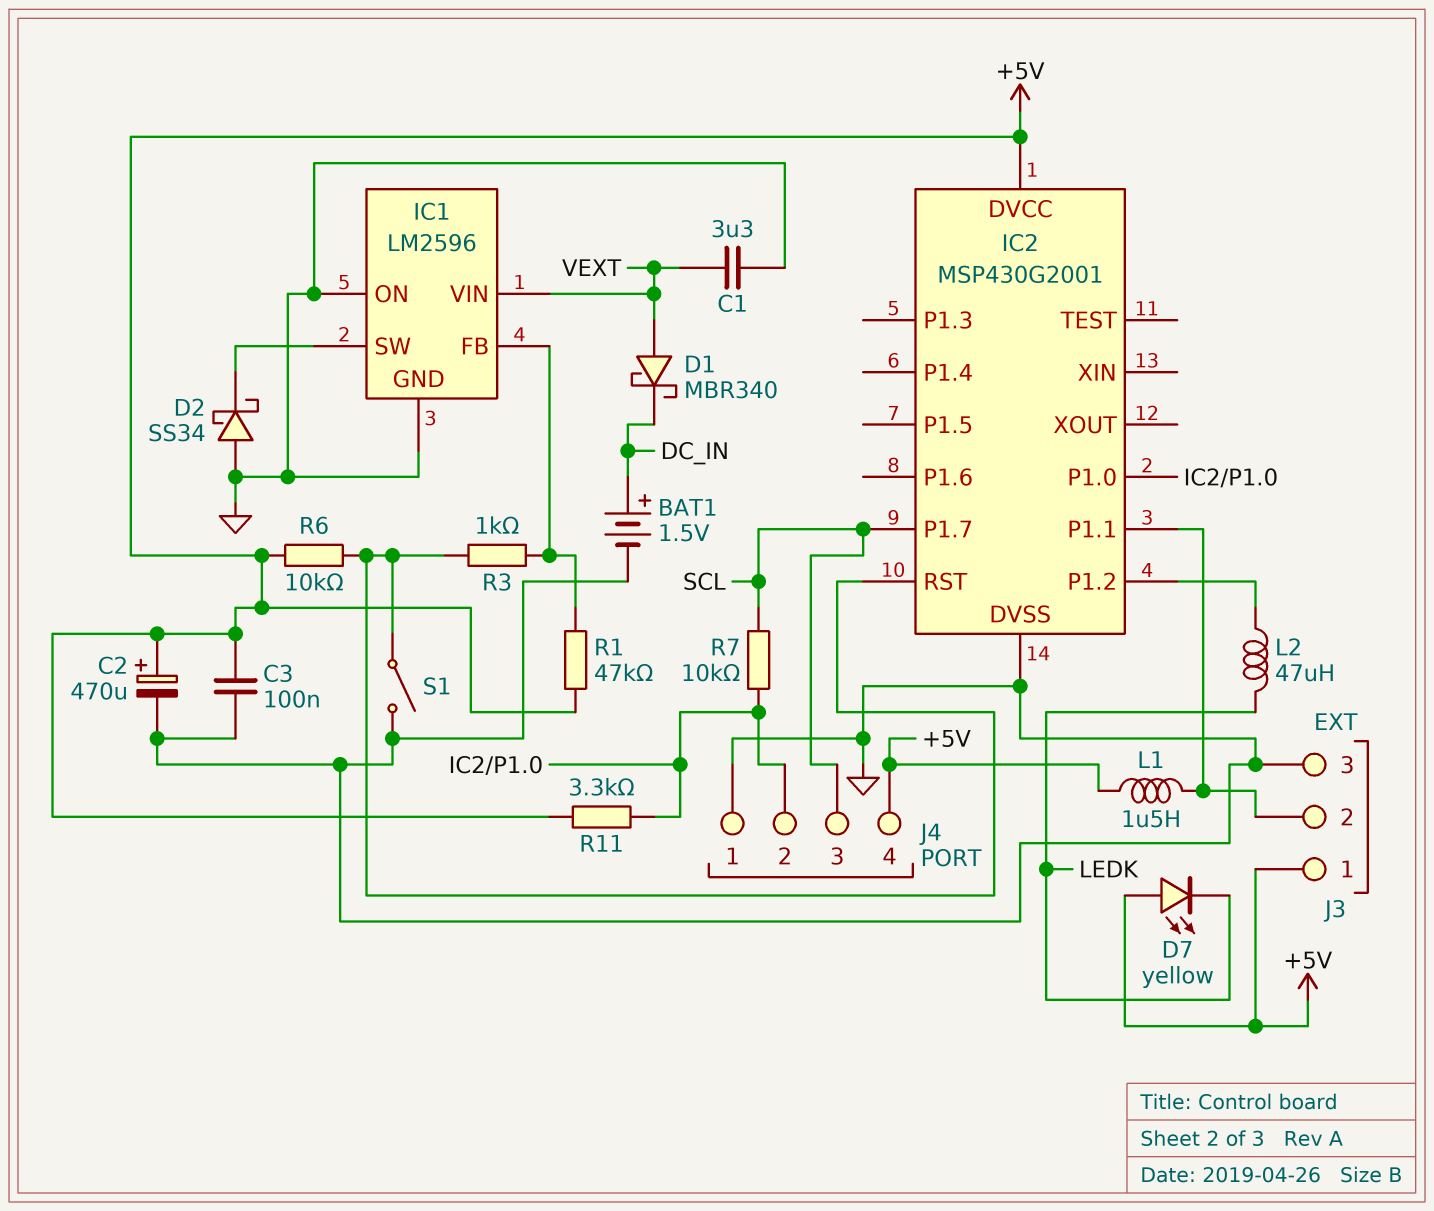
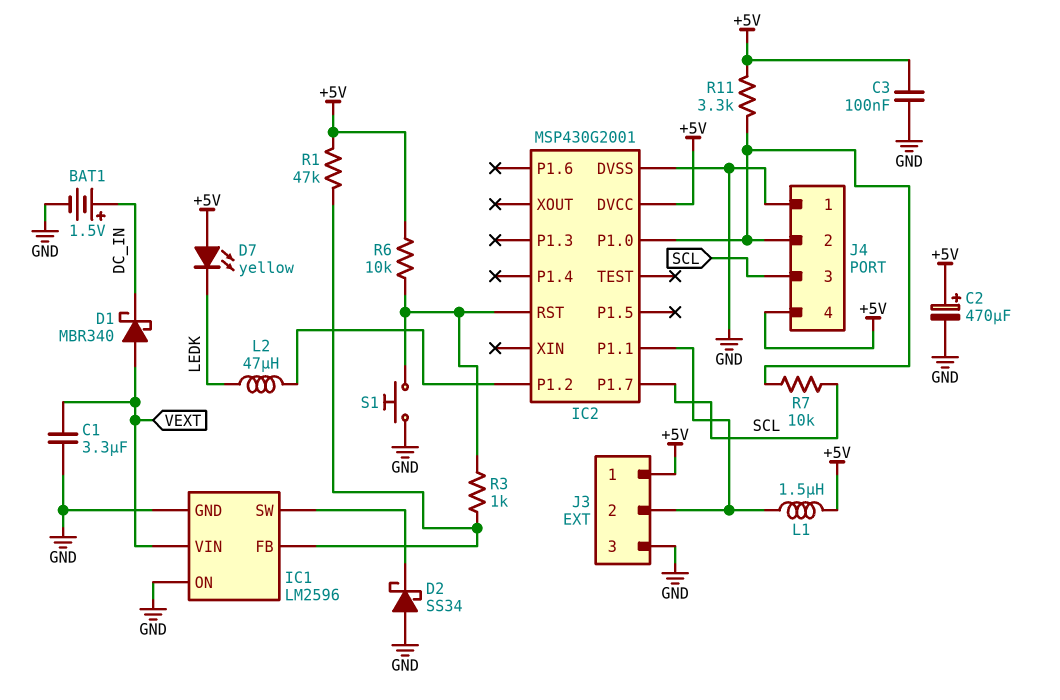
S1: switch (GND, IC2/RST) -> button (GND, IC2/RST)

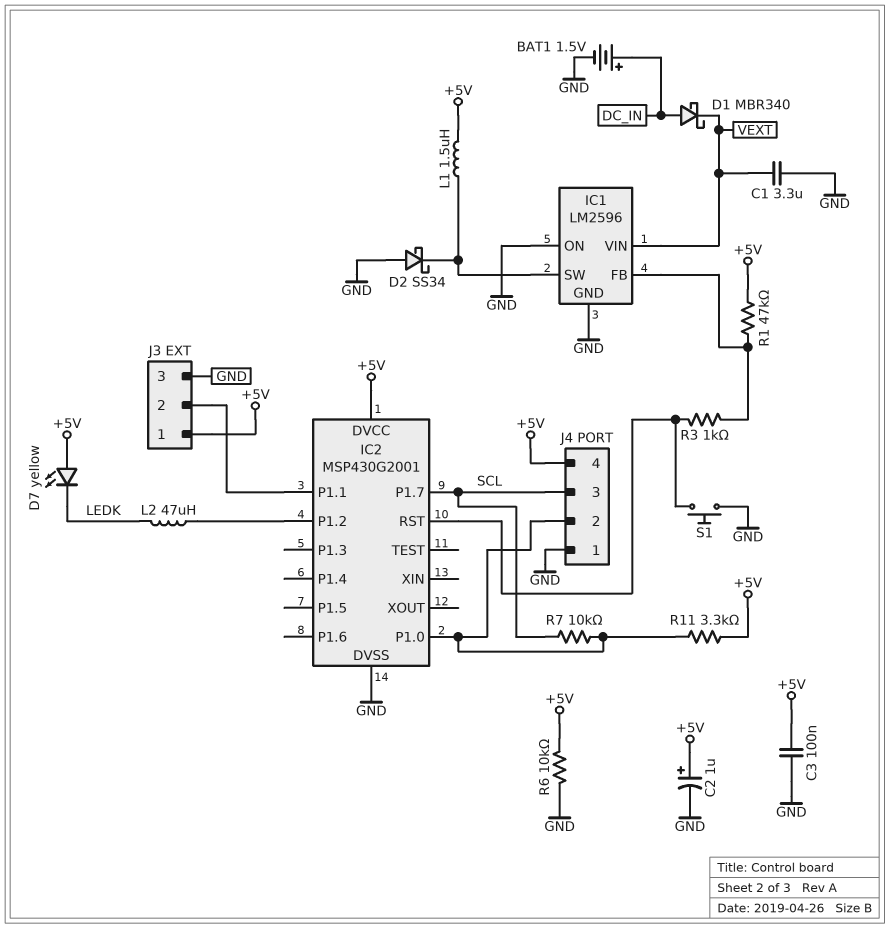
C2: 470uF (plus +5V, minus GND) -> 1uF (plus +5V, minus GND)
D1: schottky MBR340 (A VEXT, K DC_IN) -> schottky MBR340 (A DC_IN, K VEXT)
L1: 1.5uH (+5V, IC2/P1.1) -> 1.5uH (+5V, IC1/SW)
R6: 10k (+5V, IC2/RST) -> 10k (+5V, GND)

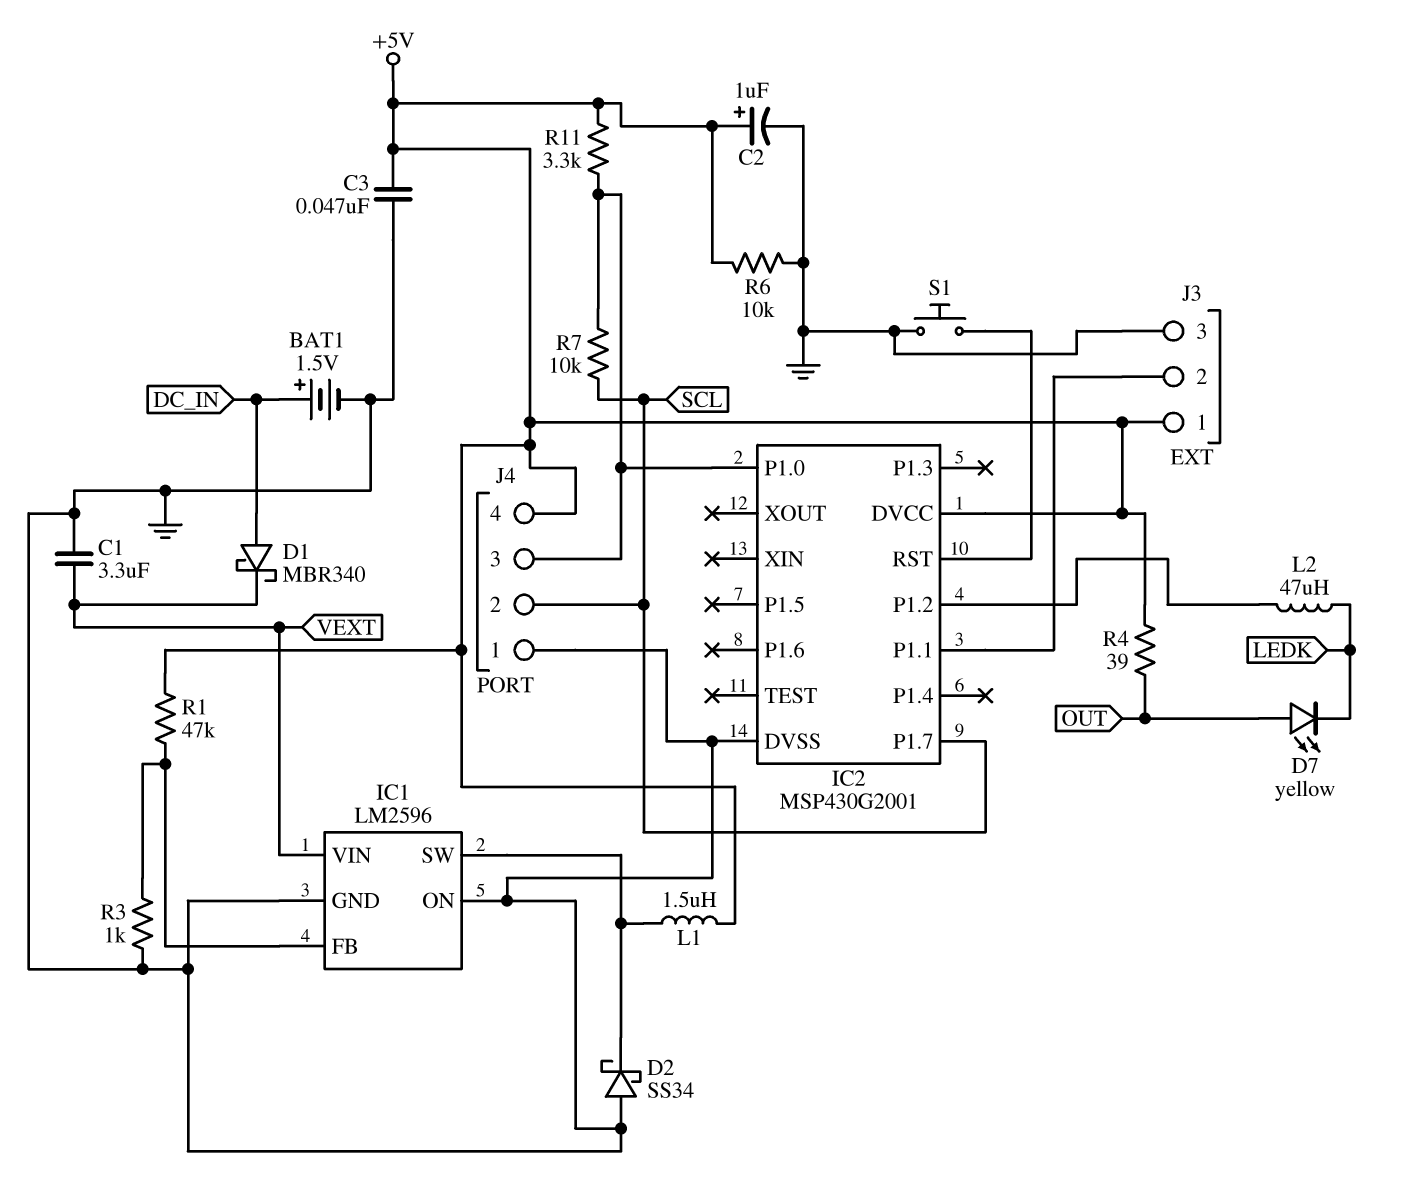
C3: 100nF (+5V, GND) -> 47nF (+5V, GND)
D7: LED yellow (A +5V, K LEDK) -> LED yellow (A OUT, K LEDK)
J4 pin 2: IC2/P1.0 -> SCL
J4 pin 3: SCL -> IC2/P1.0
R3: 1k (IC1/FB, IC2/RST) -> 1k (GND, IC1/FB)
R4: none -> 39 (+5V, OUT)

